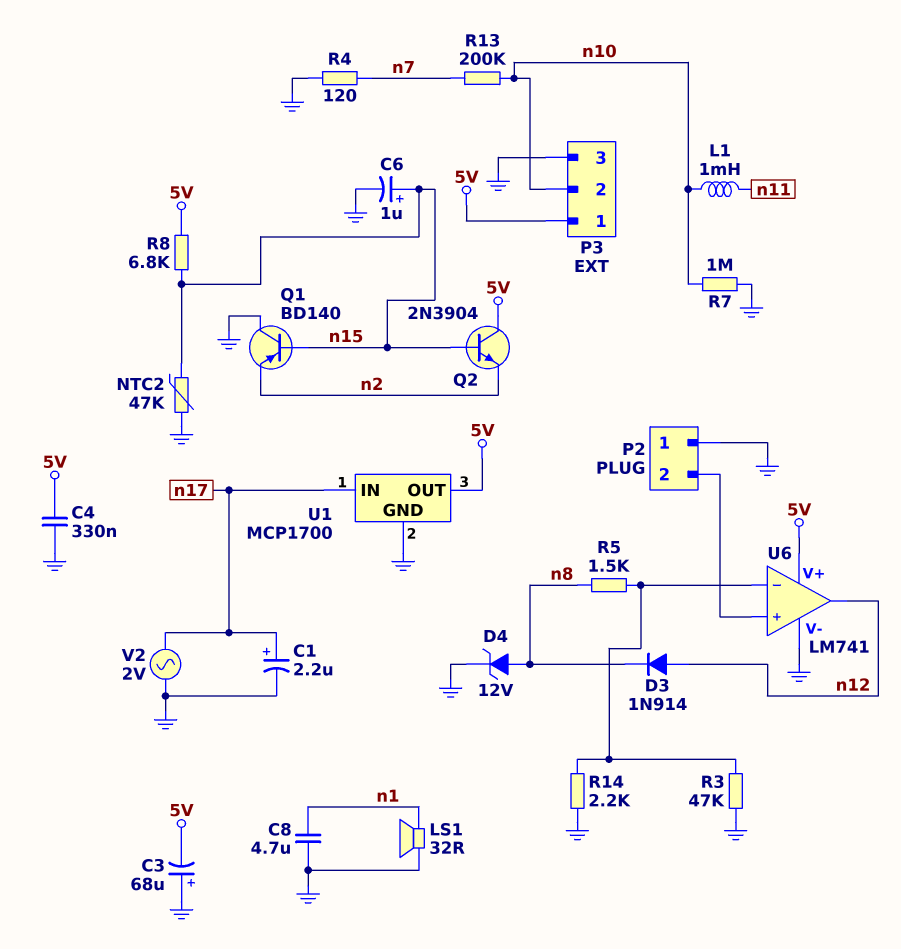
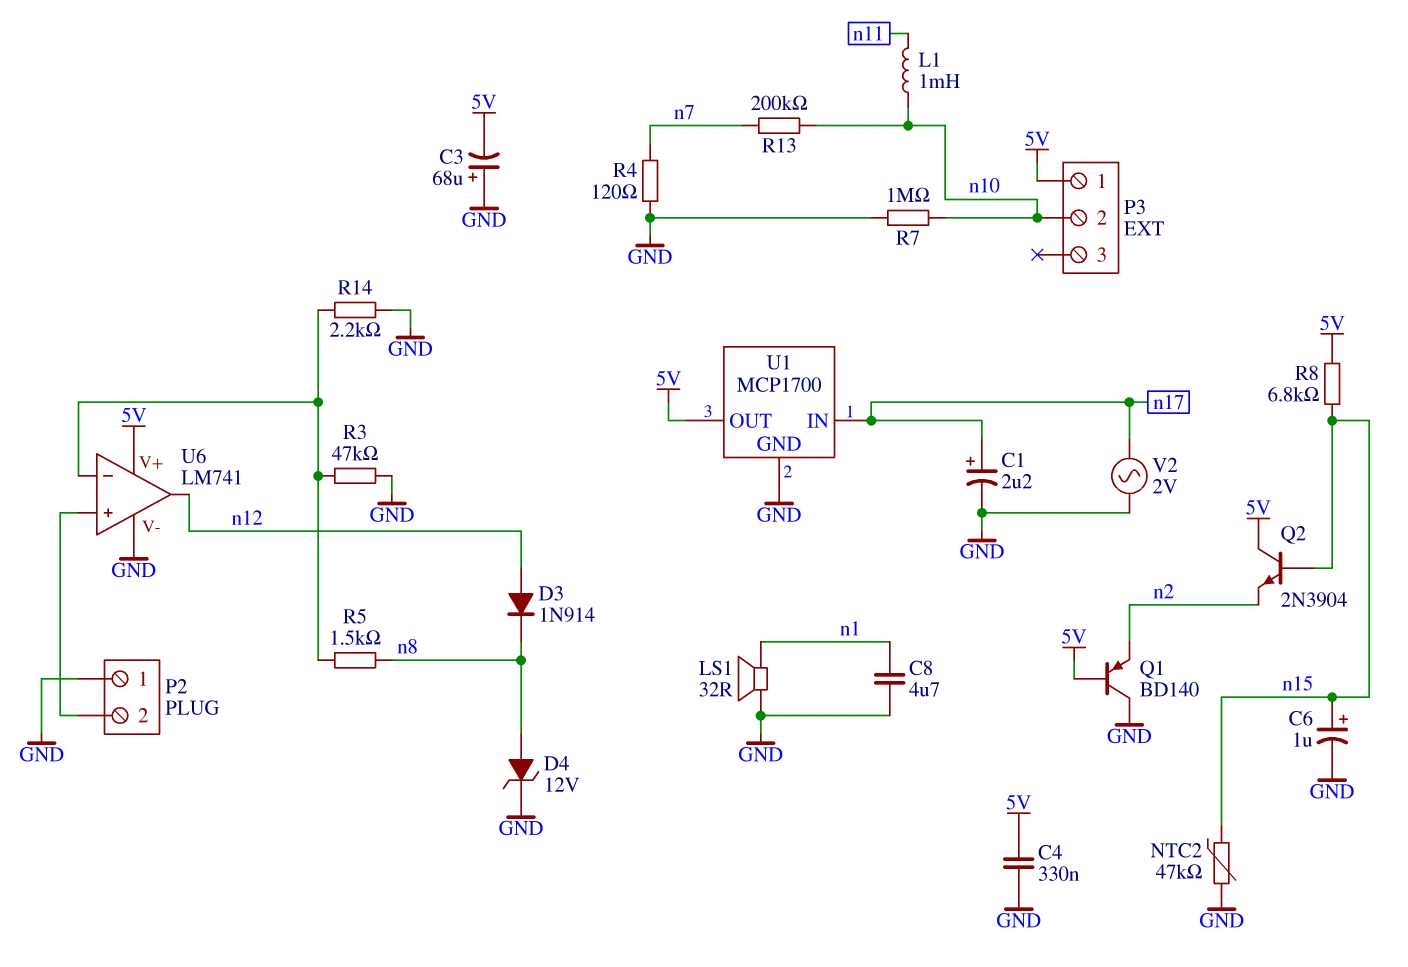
P3 pin 3: GND -> none
Q1: PNP BD140 (B n15, C GND, E n2) -> PNP BD140 (B 5V, C GND, E n2)

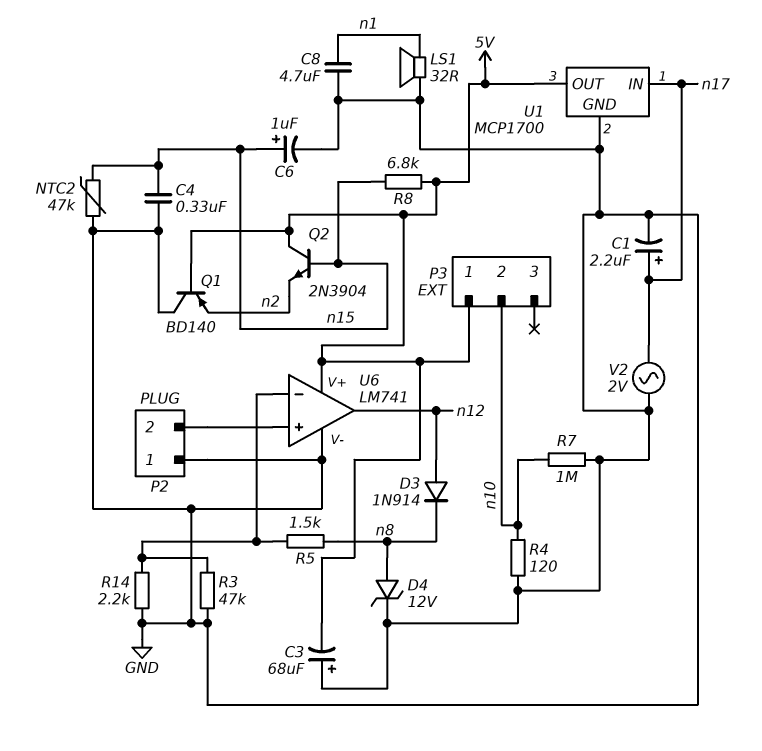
C4: 330nF (5V, GND) -> 330nF (GND, n15)
L1: 1mH (n10, n11) -> none
R4: 120 (GND, n7) -> 120 (GND, n10)
R13: 200k (n7, n10) -> none

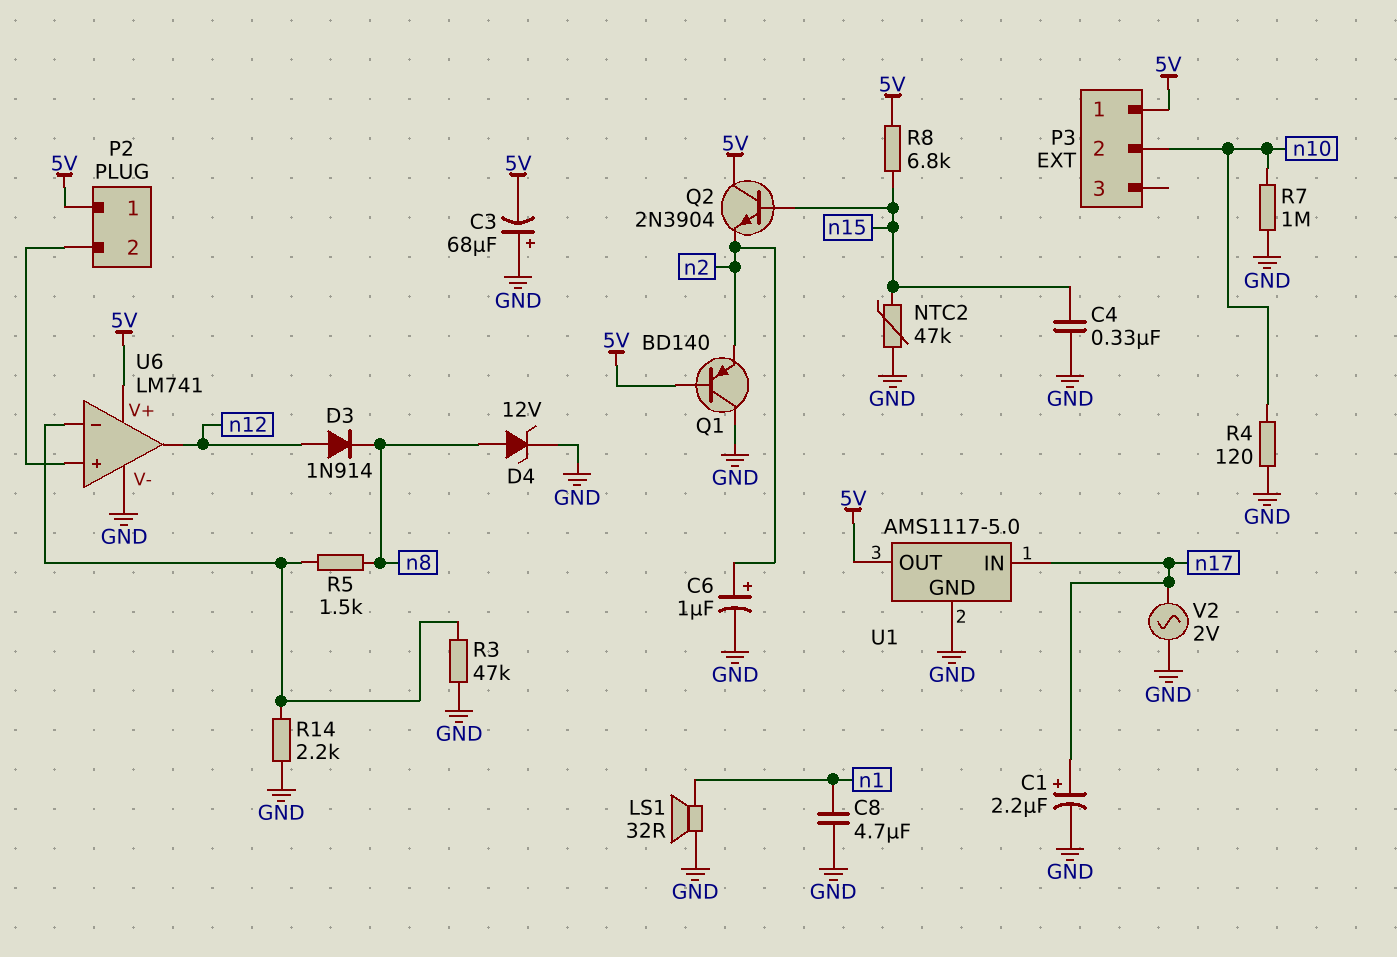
C6: 1uF (plus n15, minus GND) -> 1uF (plus n2, minus GND)
P2 pin 1: GND -> 5V
U1: MCP1700 -> AMS1117-5.0

